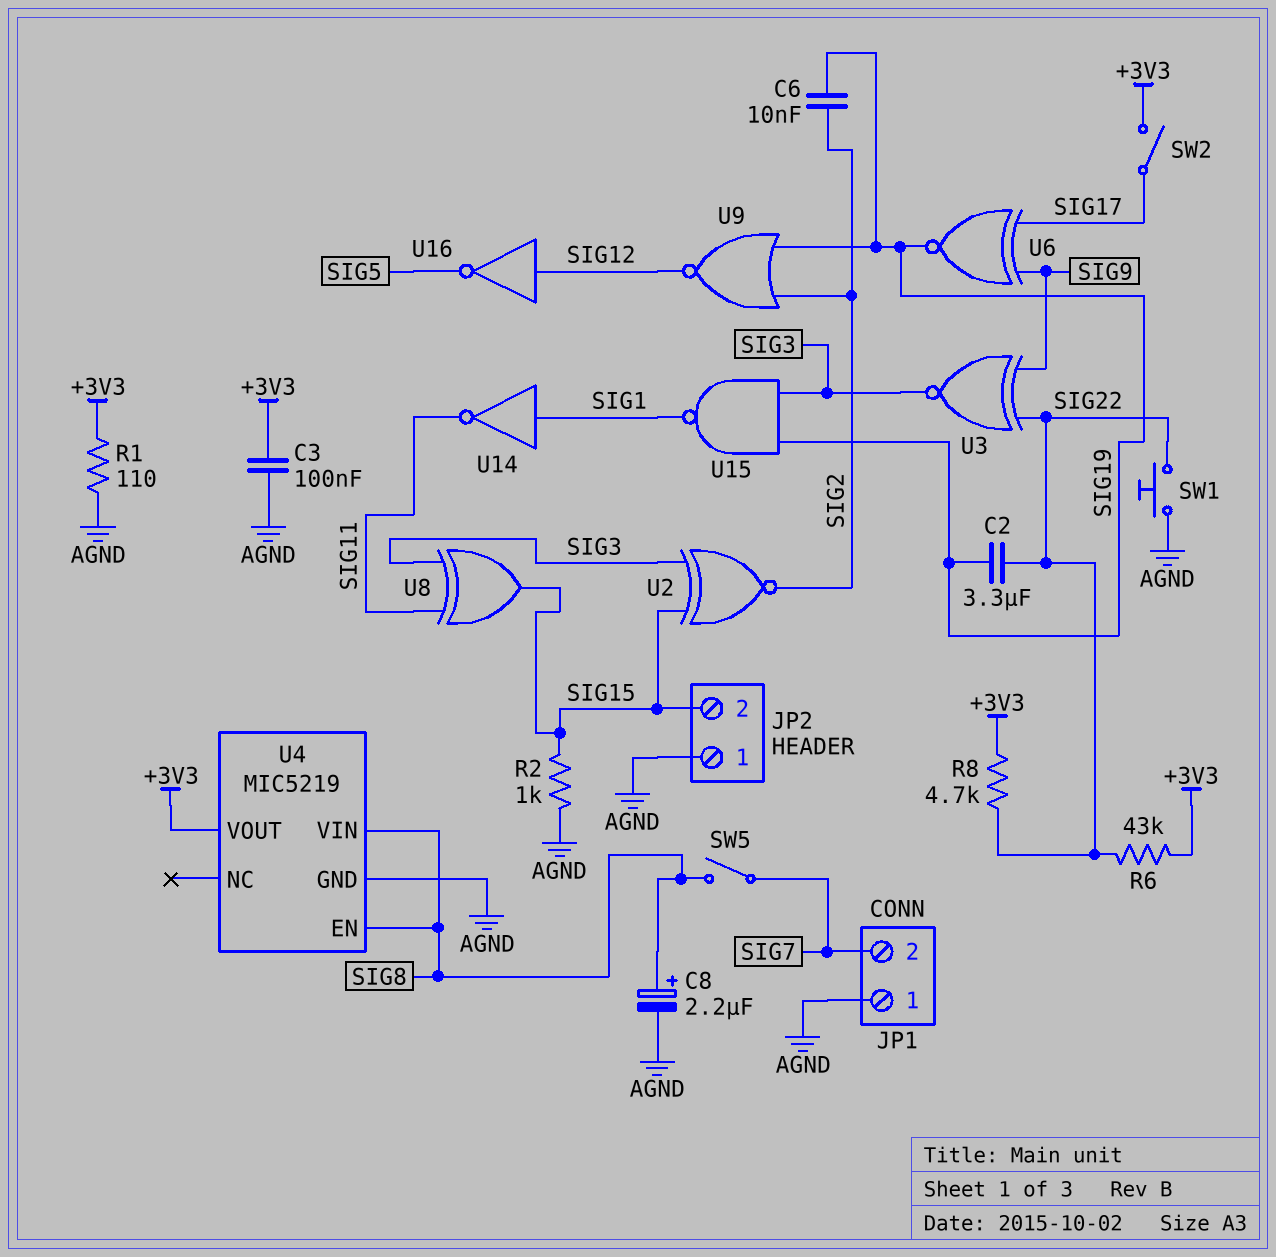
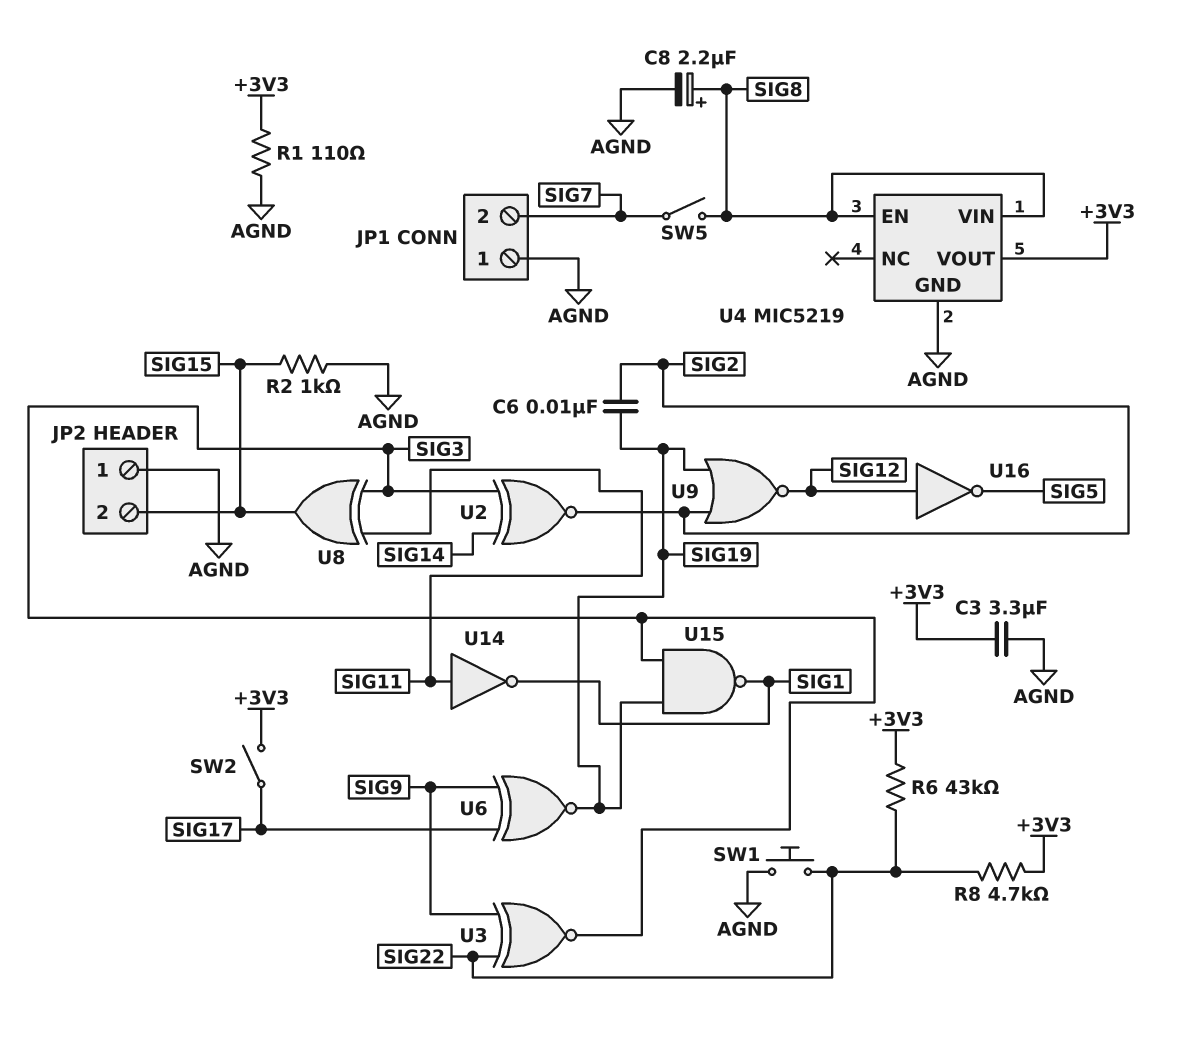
C2: 3.3uF (SIG19, SIG22) -> none
C3: 100nF (+3V3, AGND) -> 3.3uF (+3V3, AGND)
U2: XNOR (in SIG3, in SIG15, out SIG2) -> XNOR (in SIG3, in SIG14, out SIG2)
U14: NOT (in SIG1, out SIG11) -> NOT (in SIG11, out SIG1)

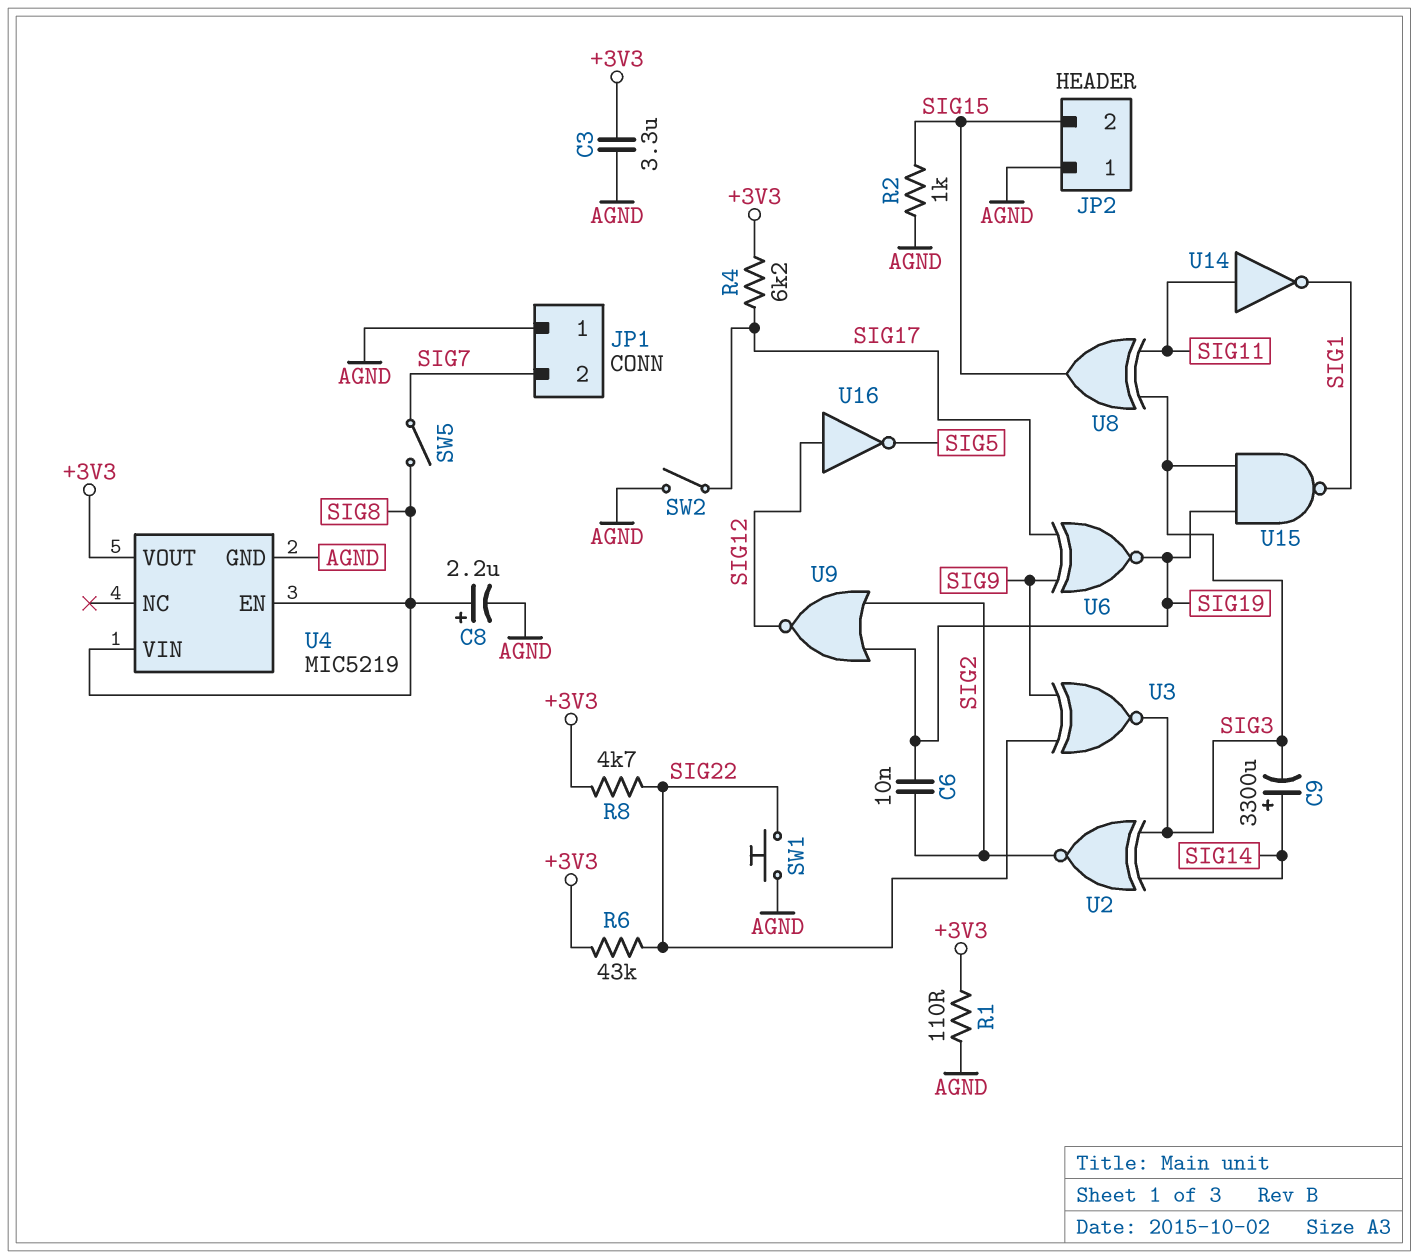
C9: none -> 3300uF (plus SIG14, minus SIG3)
R4: none -> 6.2k (+3V3, SIG17)
SW2: switch (+3V3, SIG17) -> switch (AGND, SIG17)

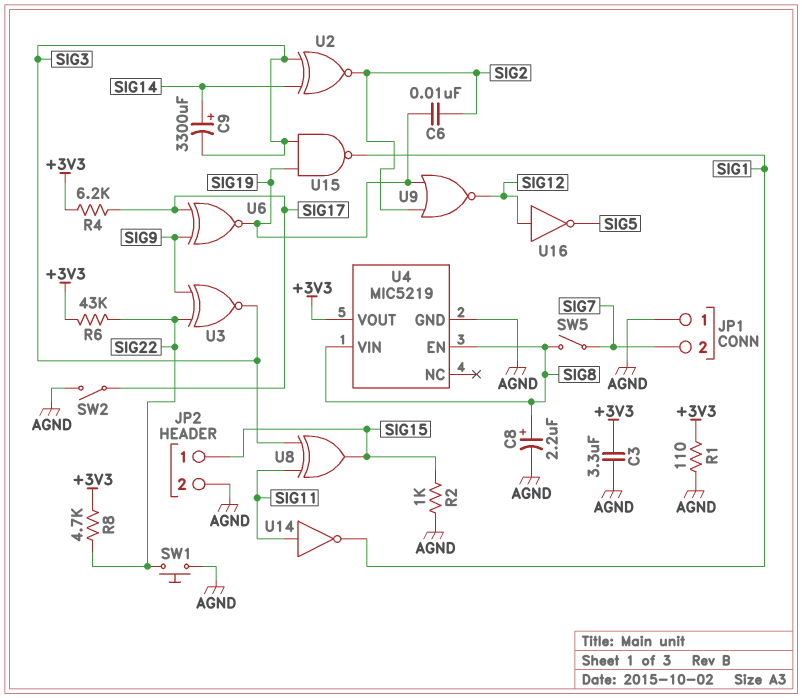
JP2 pin 1: AGND -> SIG15
JP2 pin 2: SIG15 -> AGND

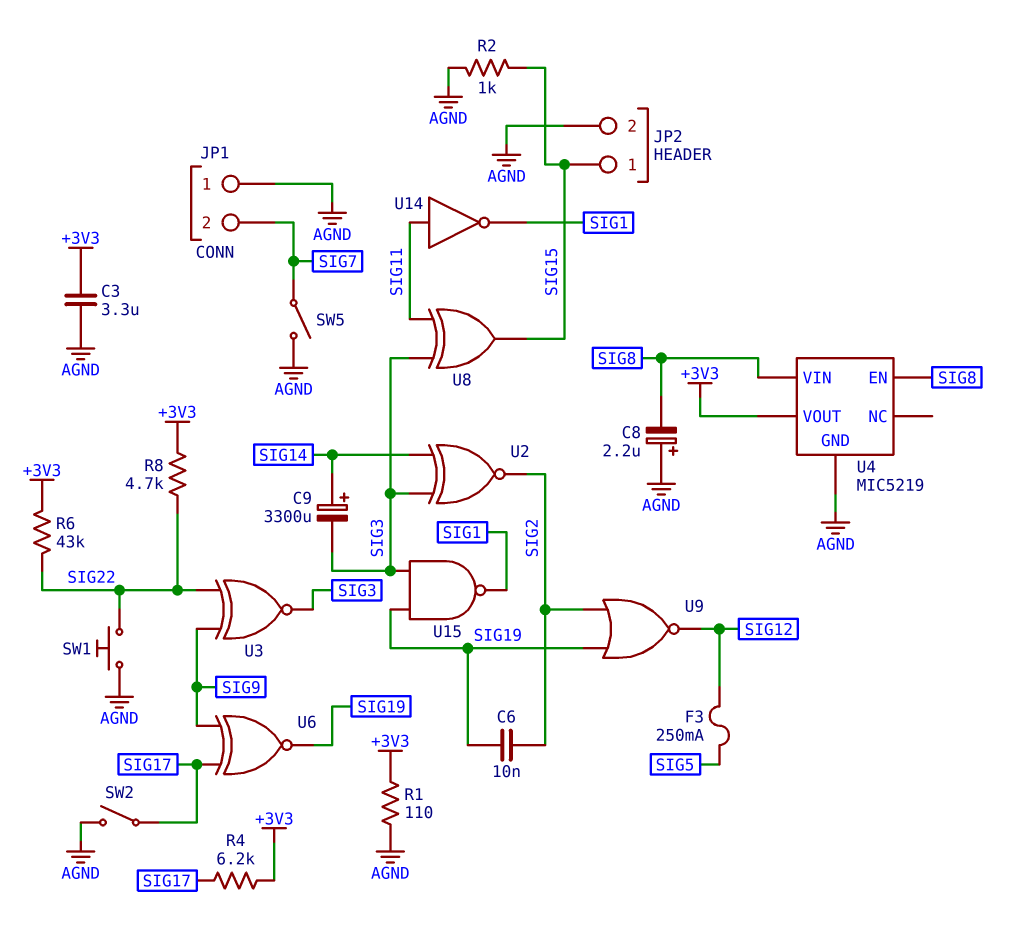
C8: 2.2uF (plus SIG8, minus AGND) -> 2.2uF (plus AGND, minus SIG8)
F3: none -> 250mA (SIG5, SIG12)
SW5: switch (SIG7, SIG8) -> switch (AGND, SIG7)
U16: NOT (in SIG12, out SIG5) -> none

